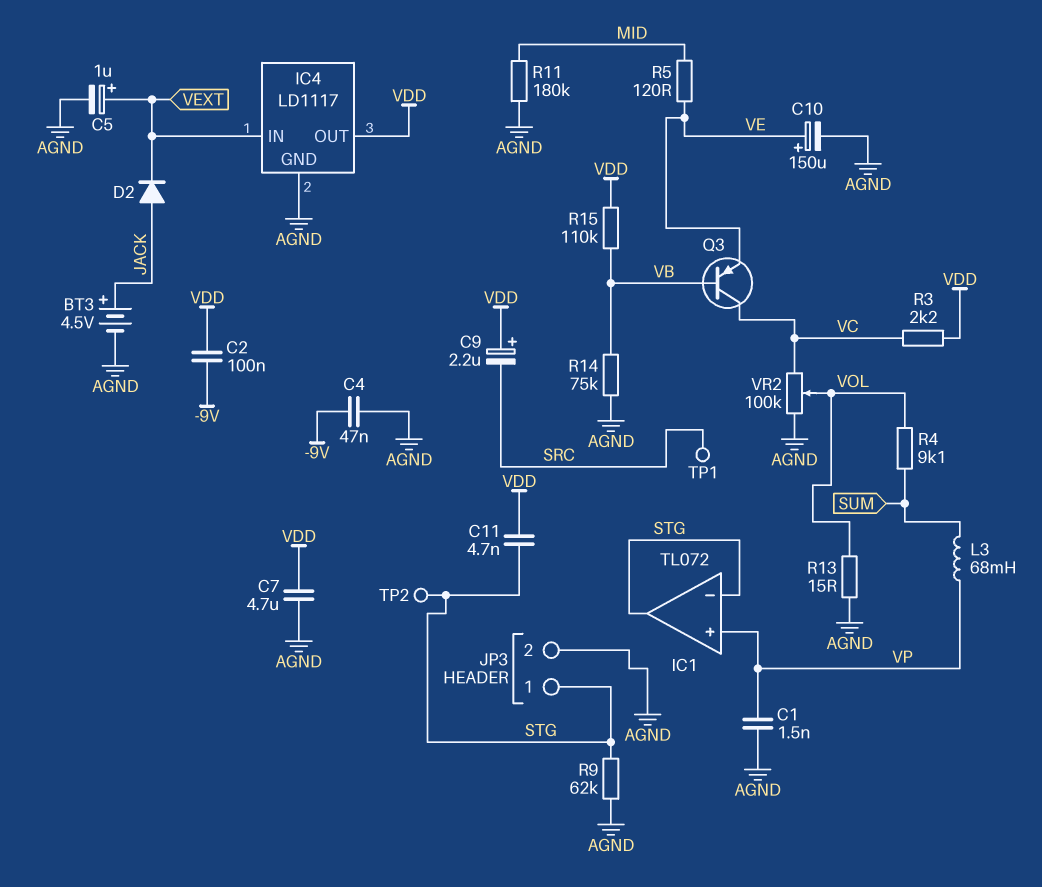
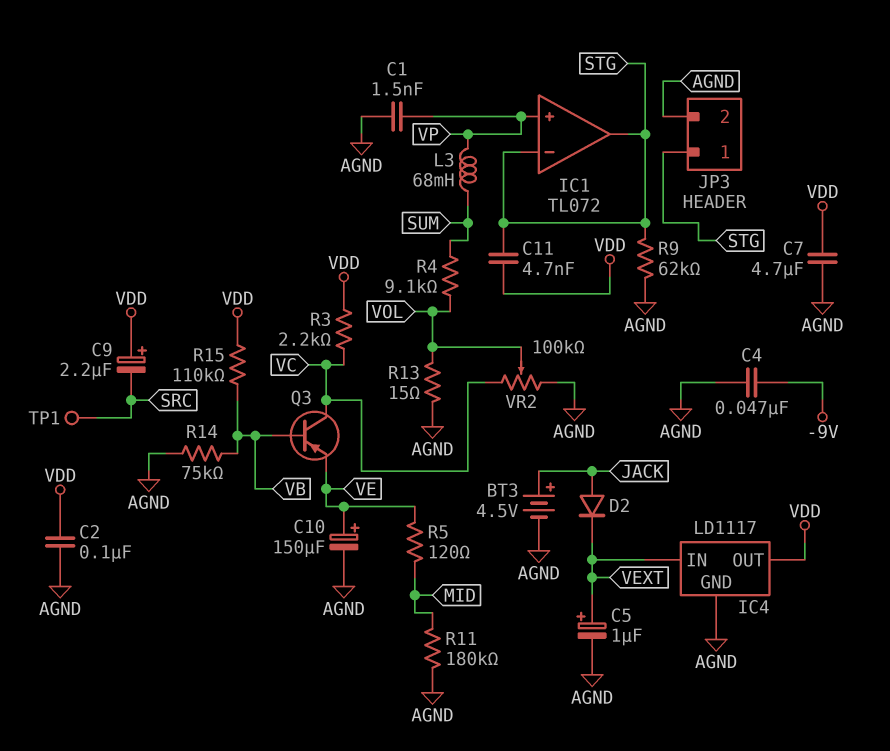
C2: 100nF (-9V, VDD) -> 100nF (AGND, VDD)
TP2: test point (STG) -> none

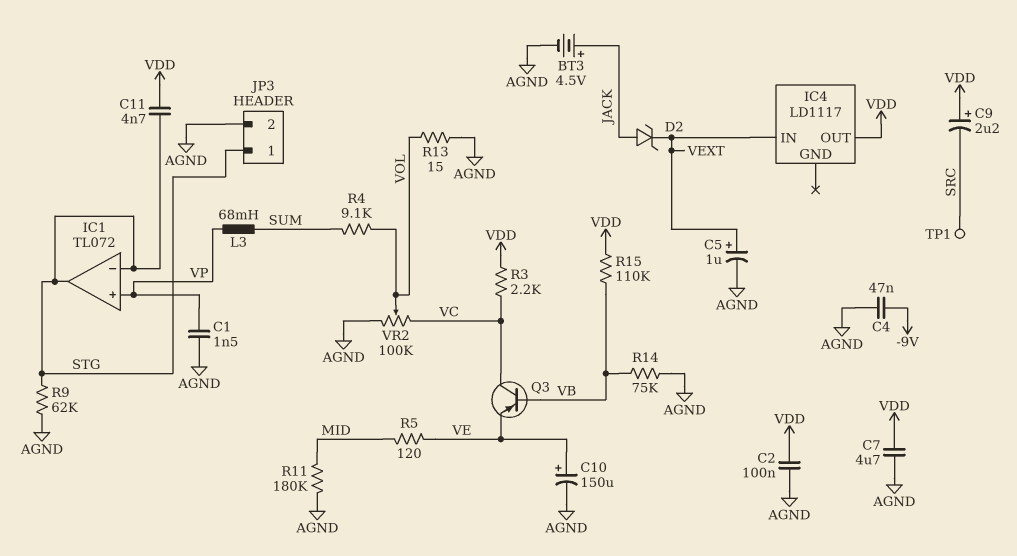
D2: diode (A JACK, K VEXT) -> zener (A JACK, K VEXT)
IC4 pin GND: AGND -> none

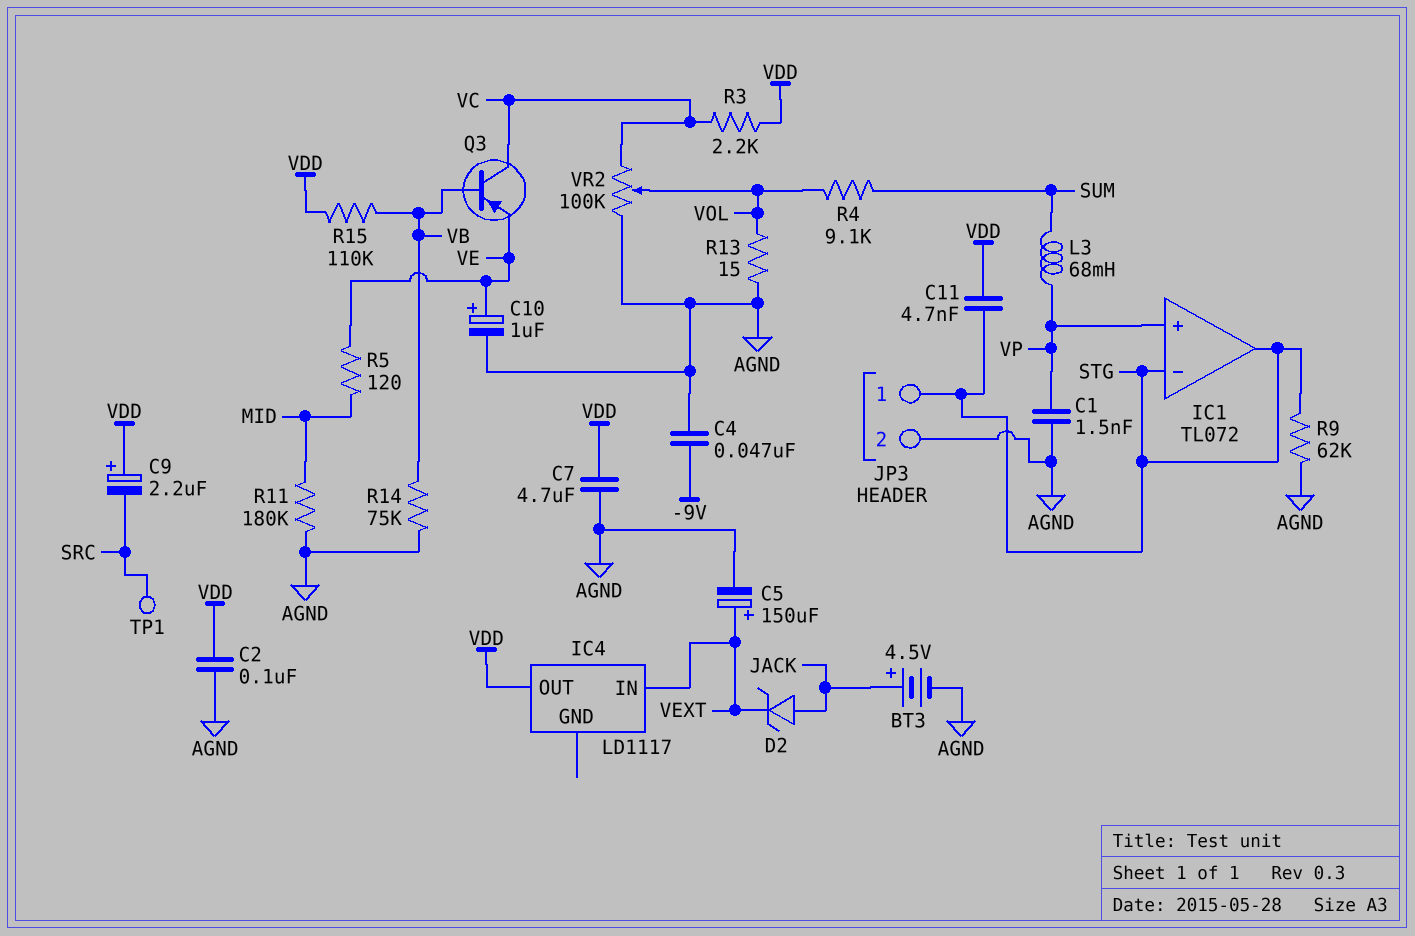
C5: 1uF (plus VEXT, minus AGND) -> 150uF (plus VEXT, minus AGND)
C10: 150uF (plus VE, minus AGND) -> 1uF (plus VE, minus AGND)

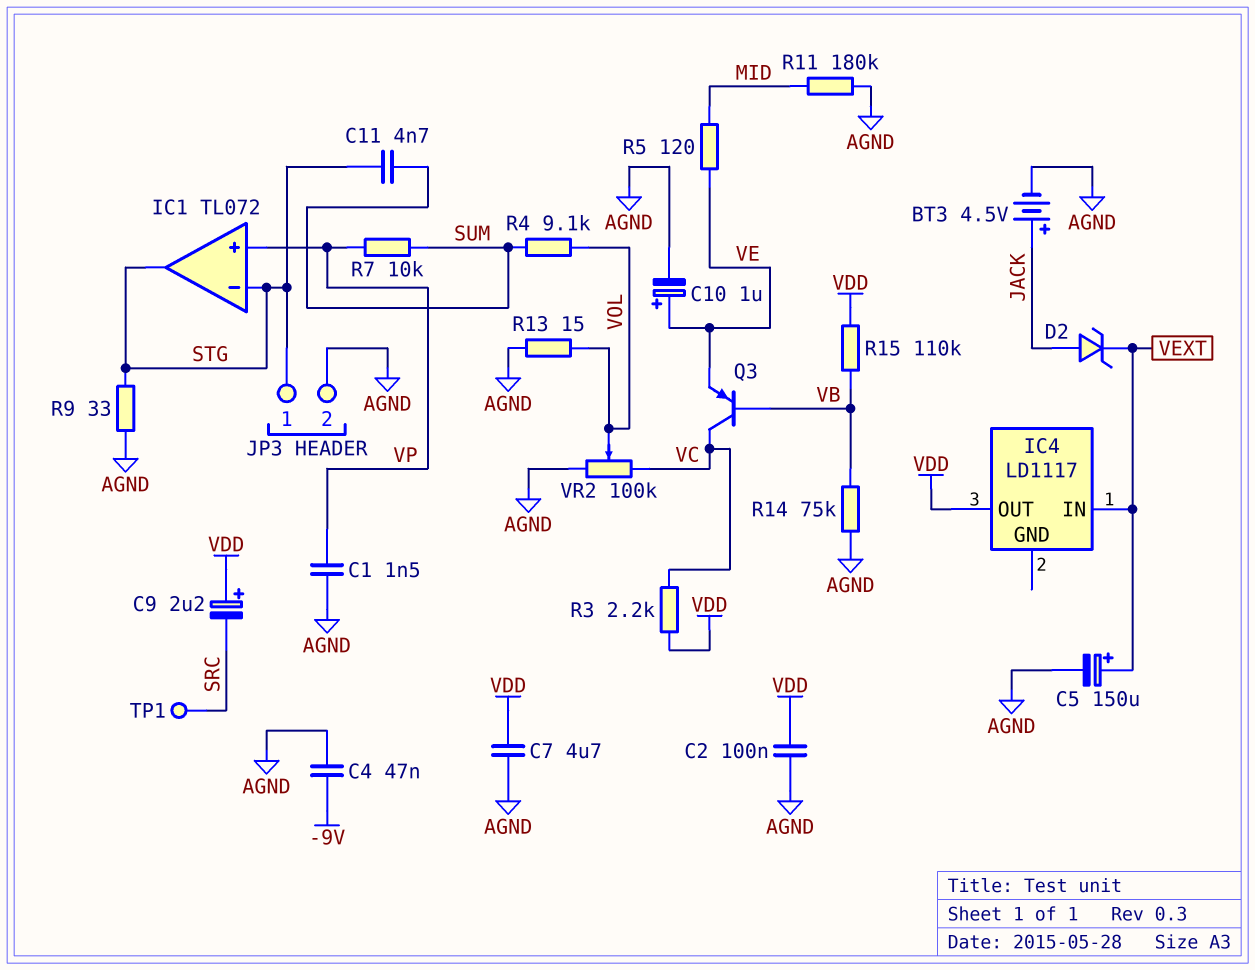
C11: 4.7nF (STG, VDD) -> 4.7nF (STG, SUM)
L3: 68mH (SUM, VP) -> none
R7: none -> 10k (SUM, VP)
R9: 62k (AGND, STG) -> 33 (AGND, STG)

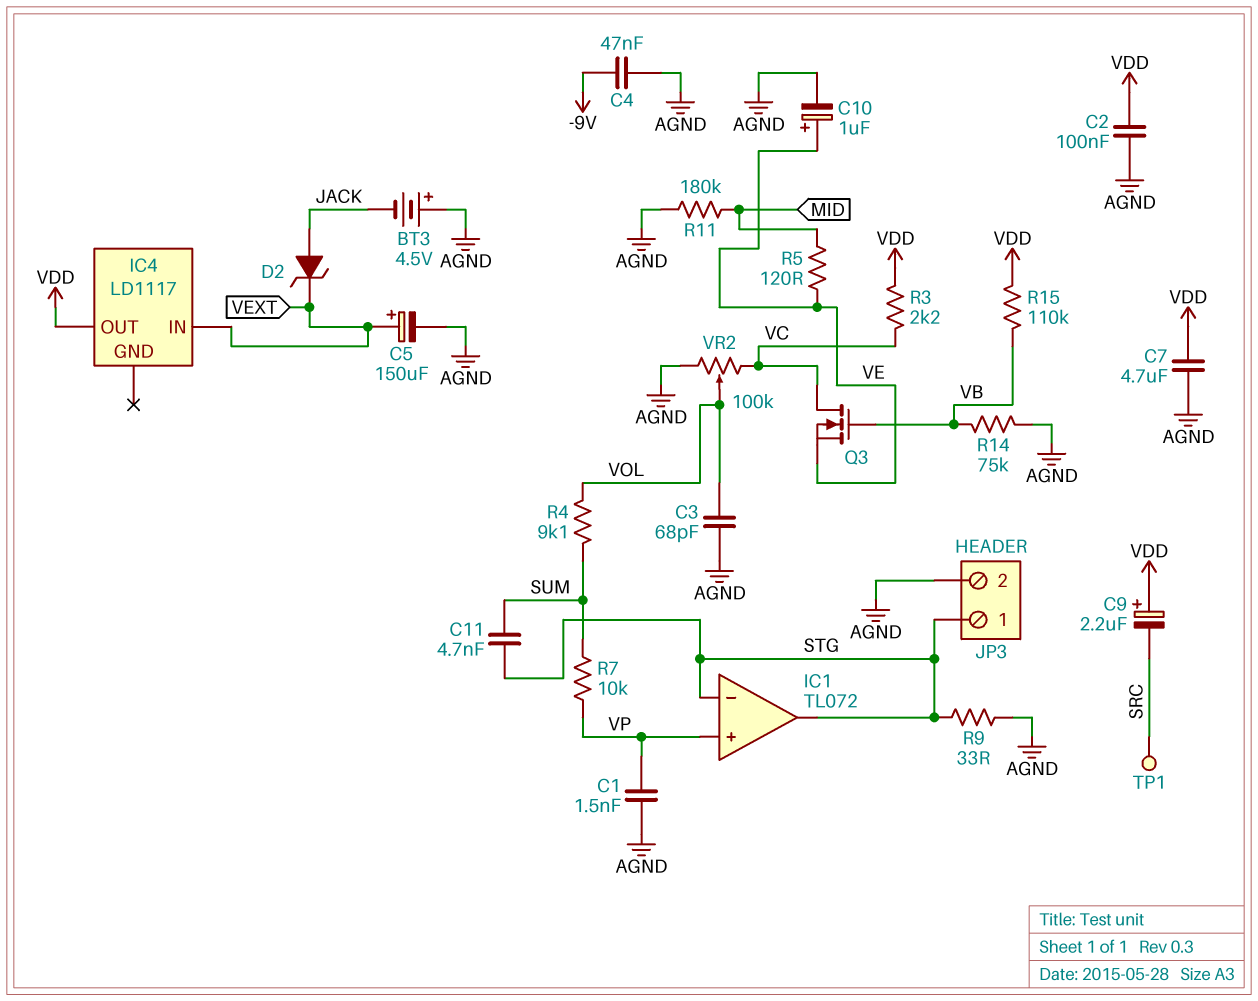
BT3: 4.5V (plus JACK, minus AGND) -> 4.5V (plus AGND, minus JACK)
C3: none -> 68pF (AGND, VOL)
Q3: PNP (B VB, C VC, E VE) -> NMOS (G VB, D VC, S VE)
R13: 15 (AGND, VOL) -> none

